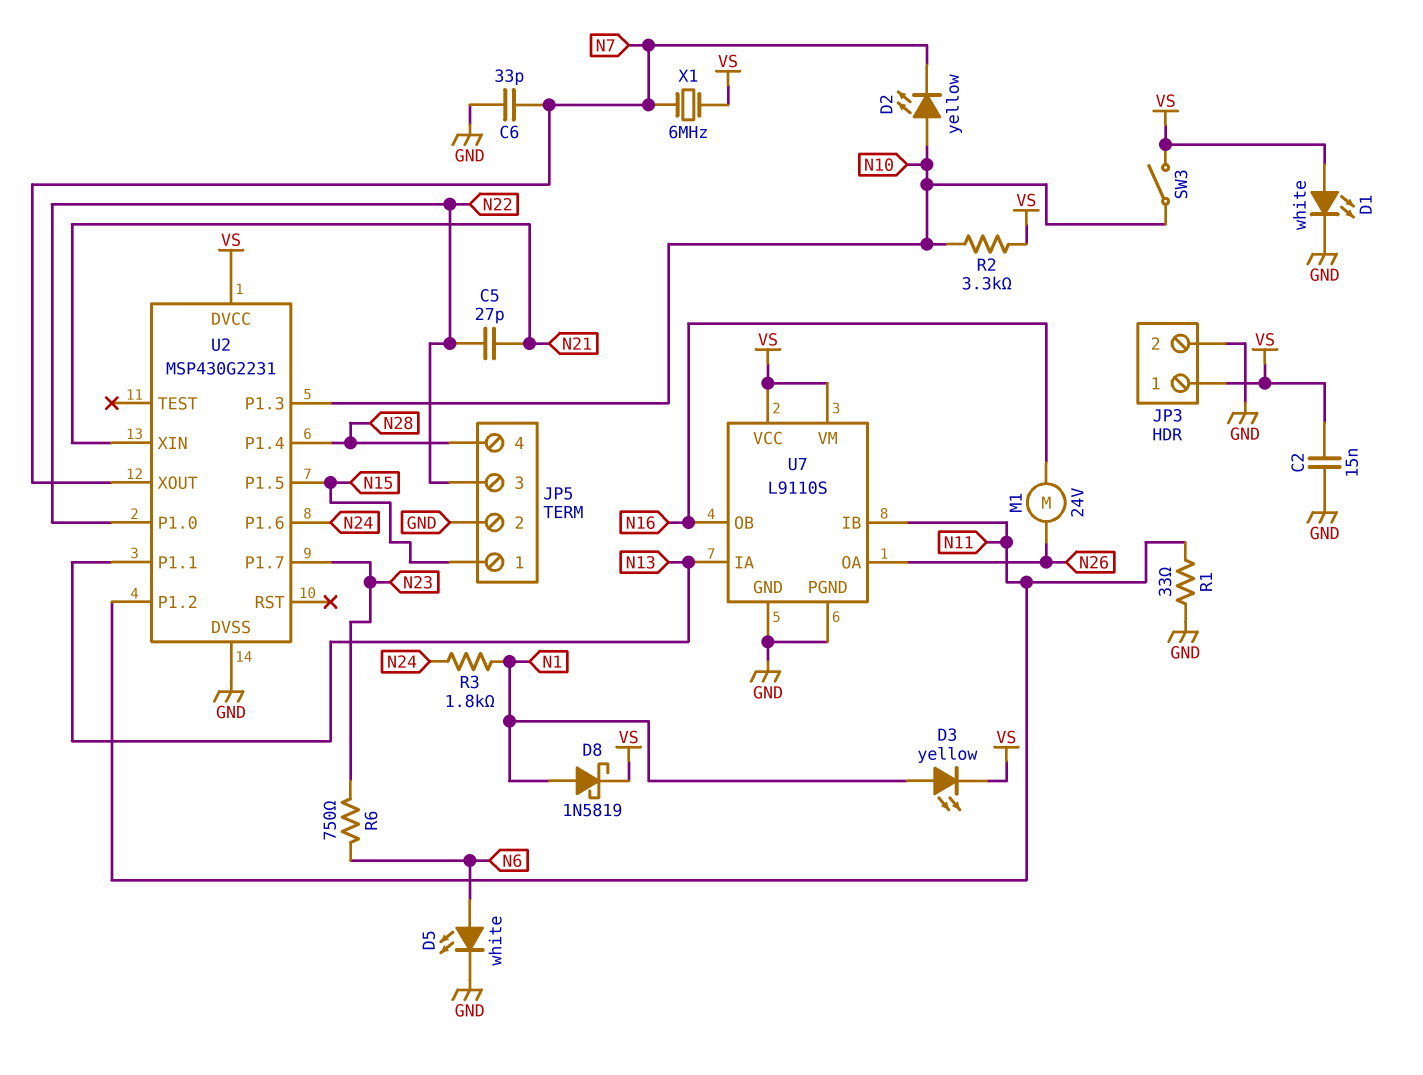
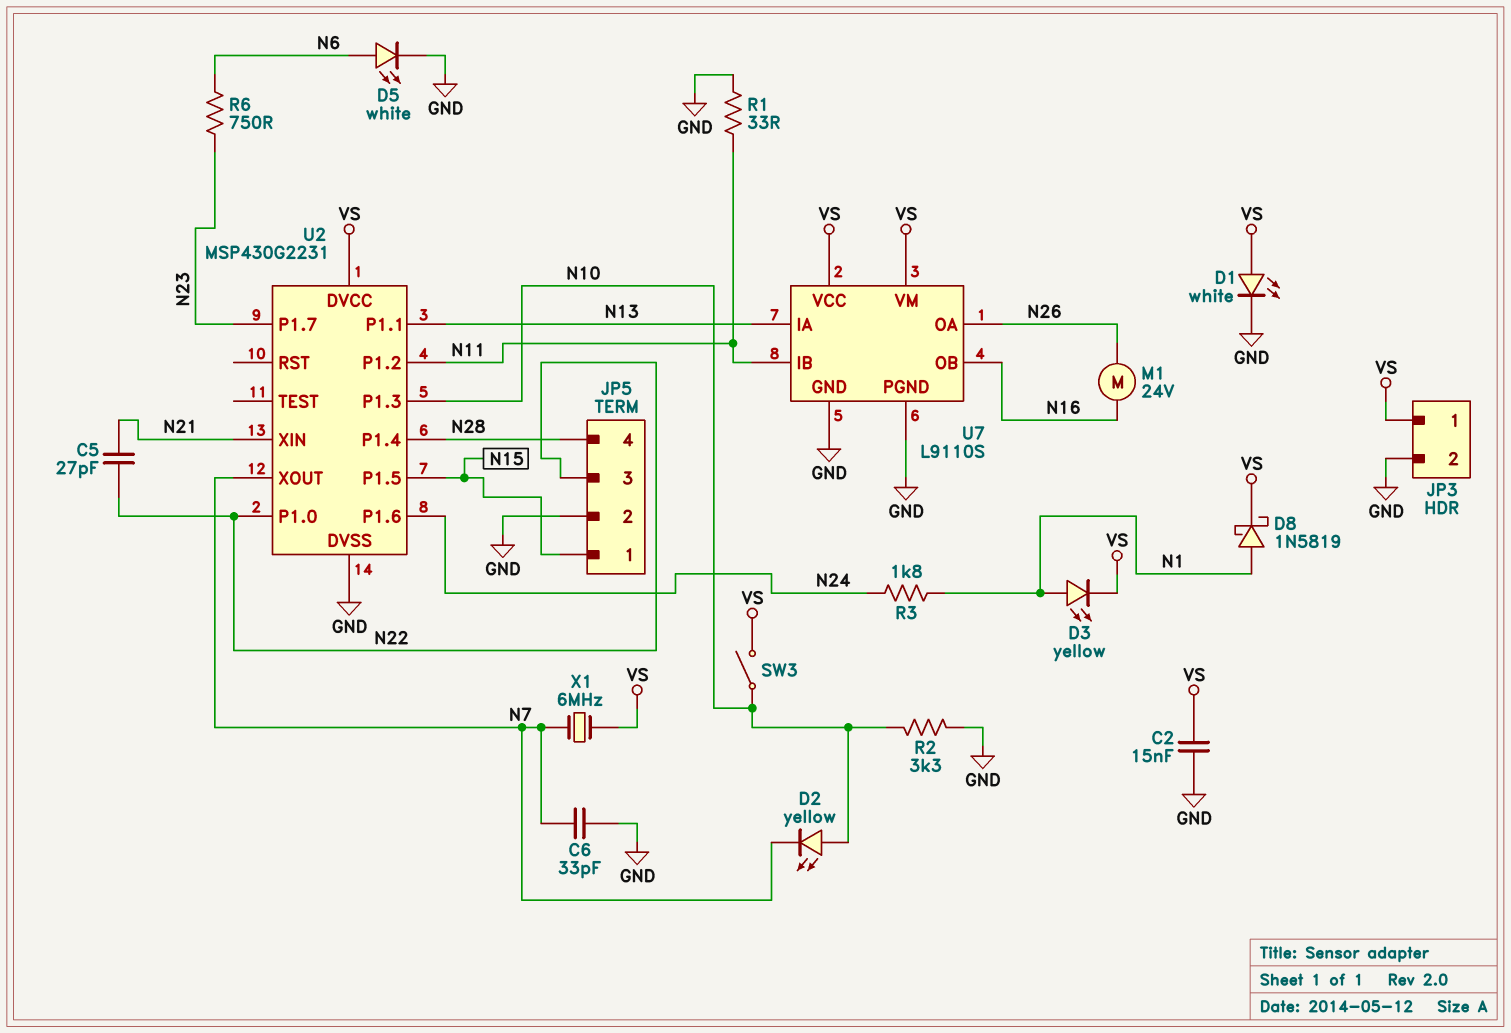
R2: 3.3k (N10, VS) -> 3.3k (GND, N10)

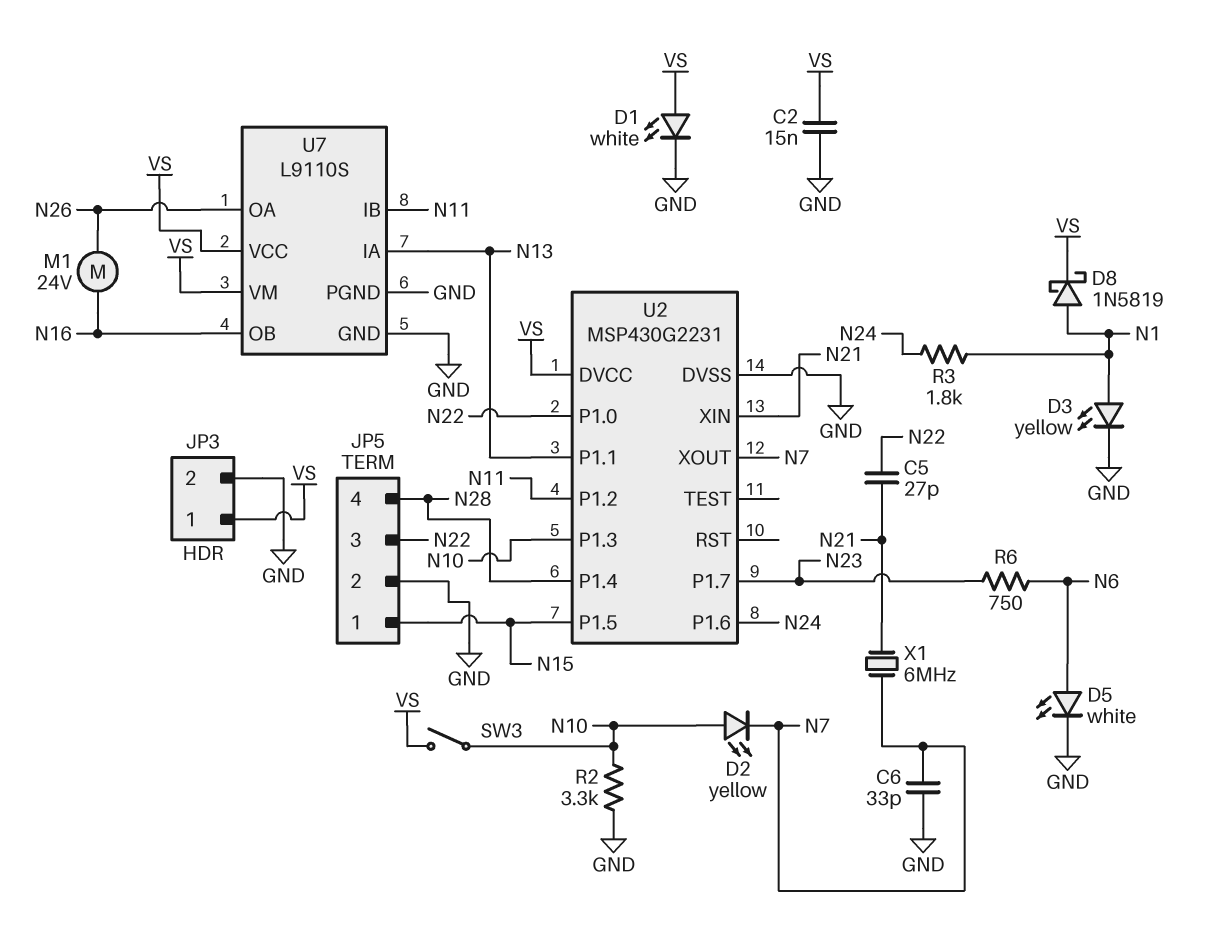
D3: LED yellow (A N1, K VS) -> LED yellow (A N1, K GND)
R1: 33 (GND, N11) -> none
X1: 6MHz (N7, VS) -> 6MHz (N7, N21)

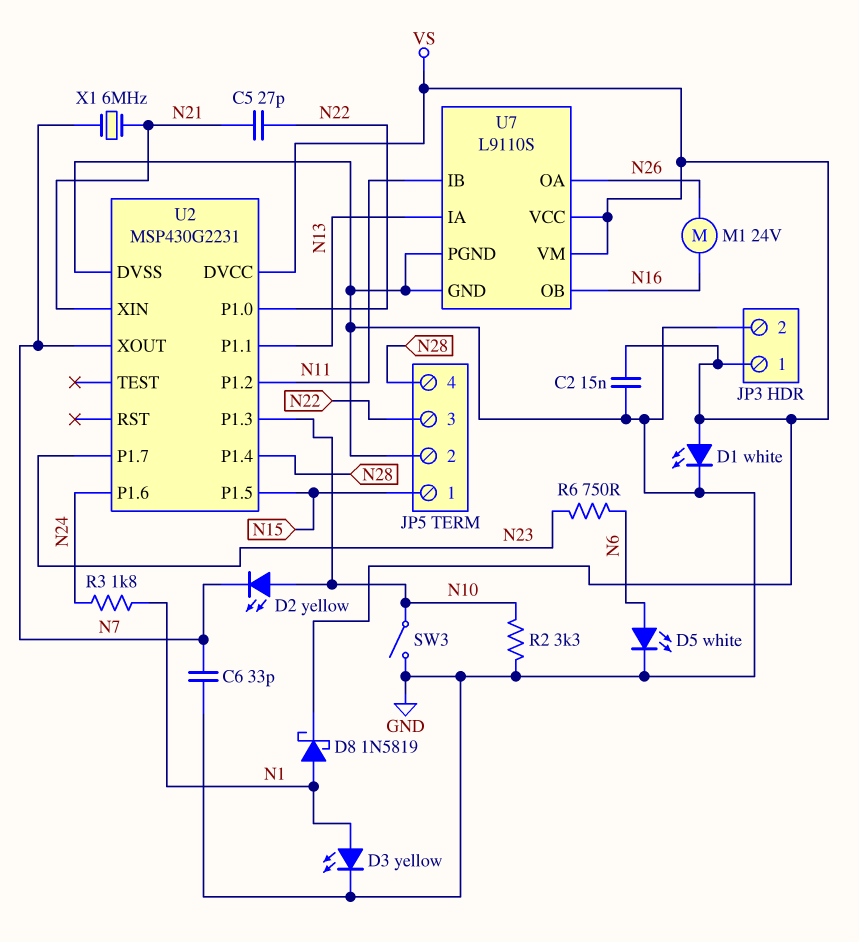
SW3: switch (N10, VS) -> switch (GND, N10)

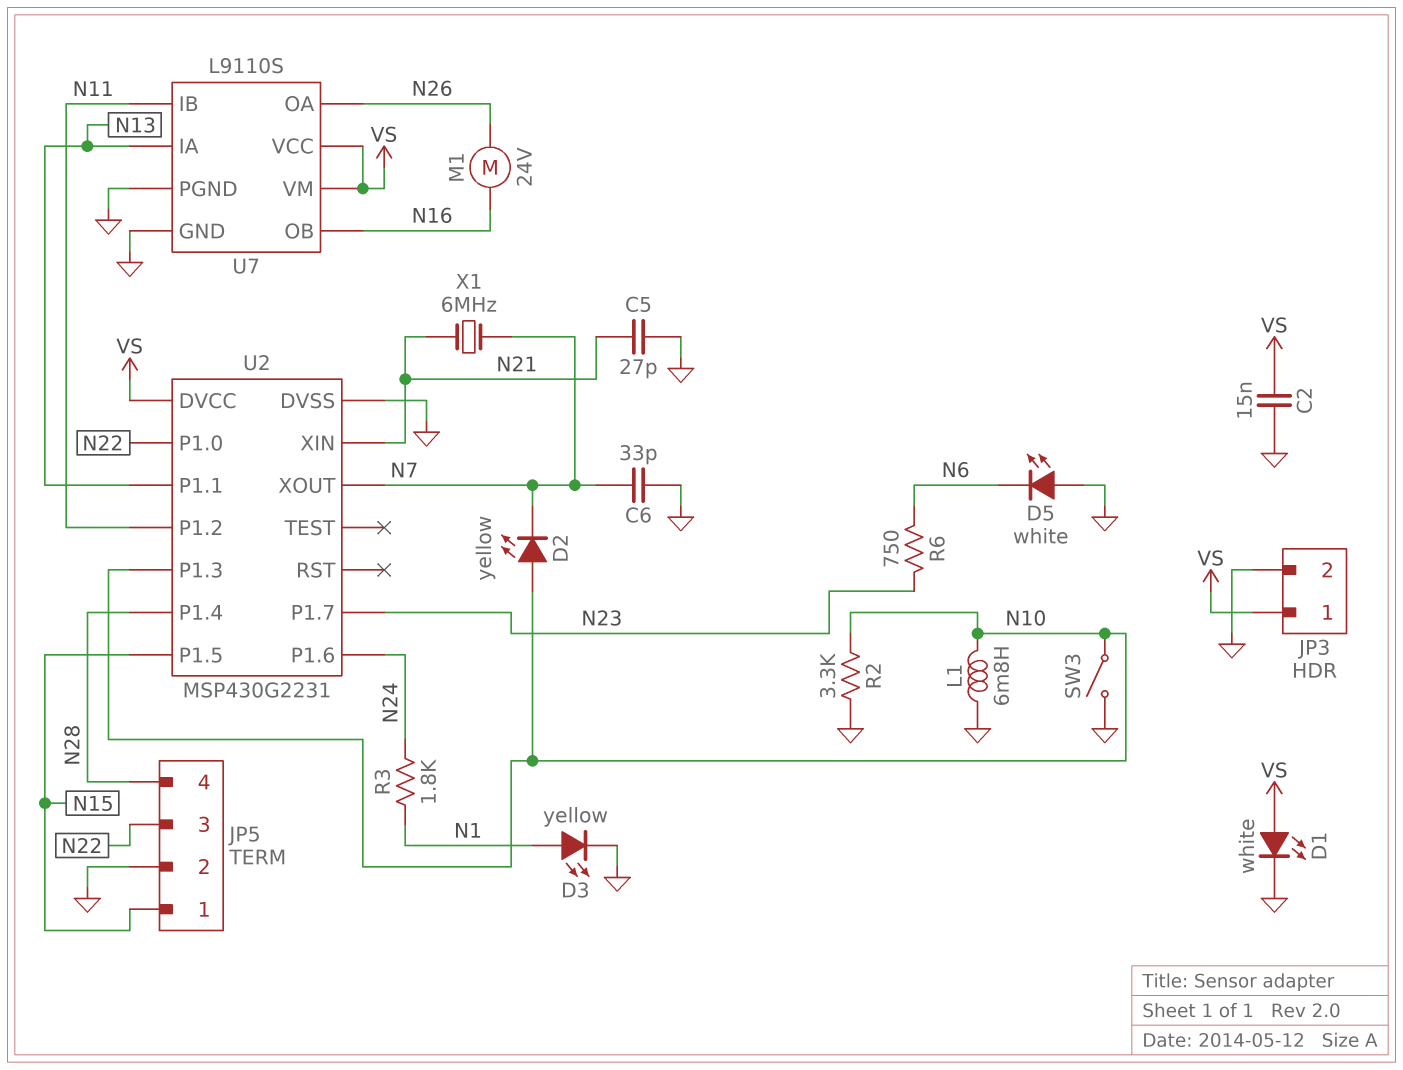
C5: 27pF (N21, N22) -> 27pF (GND, N21)
D5: LED white (A N6, K GND) -> LED white (A GND, K N6)
D8: schottky 1N5819 (A N1, K VS) -> none
L1: none -> 6.8mH (GND, N10)

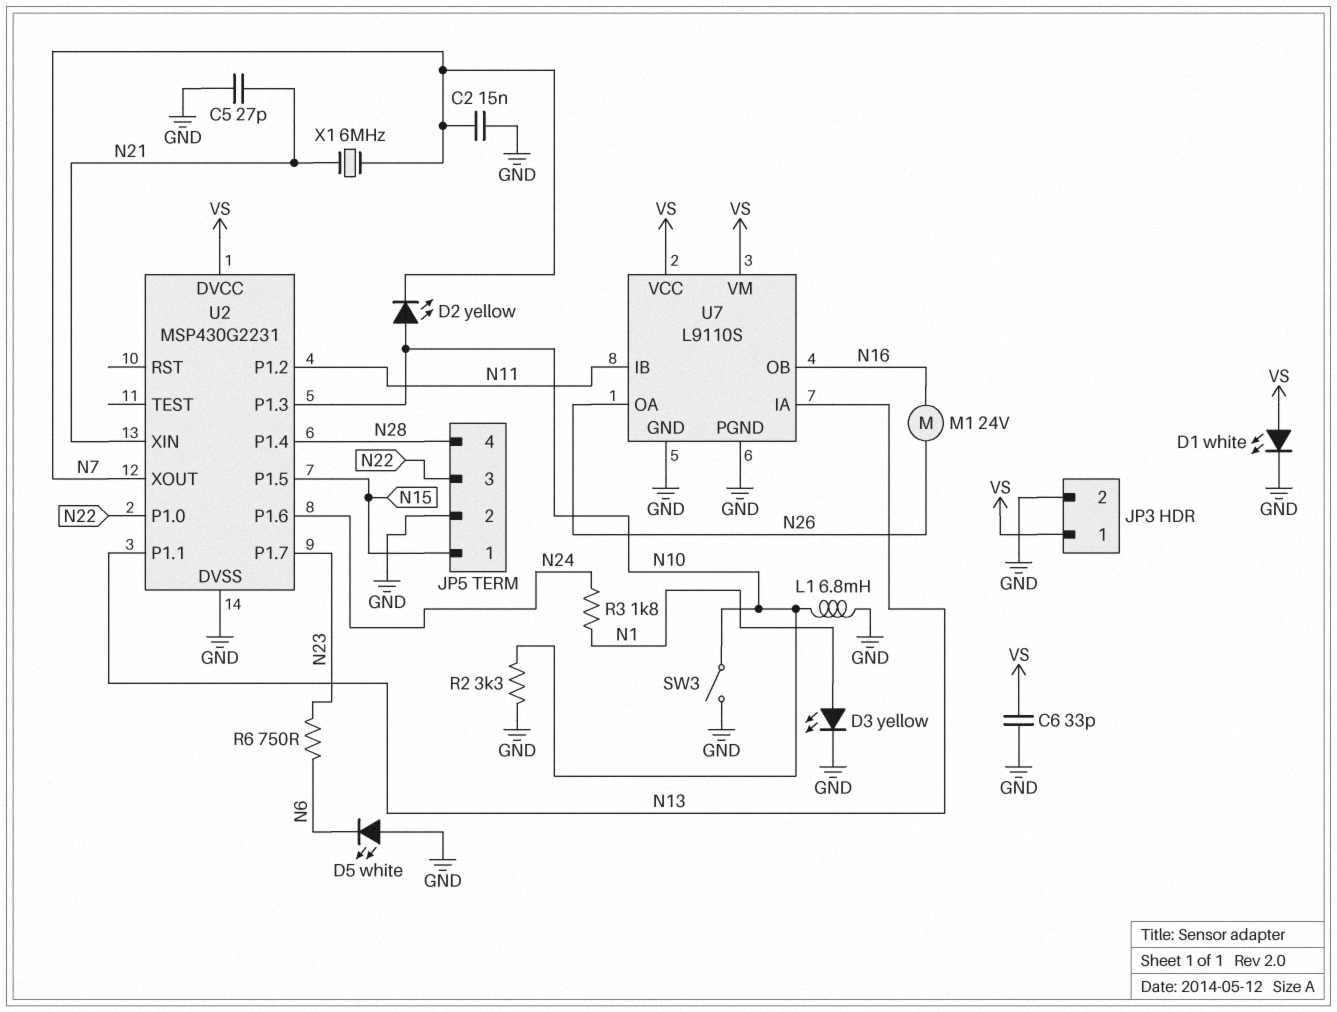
C2: 15nF (GND, VS) -> 15nF (GND, N7)
C6: 33pF (GND, N7) -> 33pF (GND, VS)

